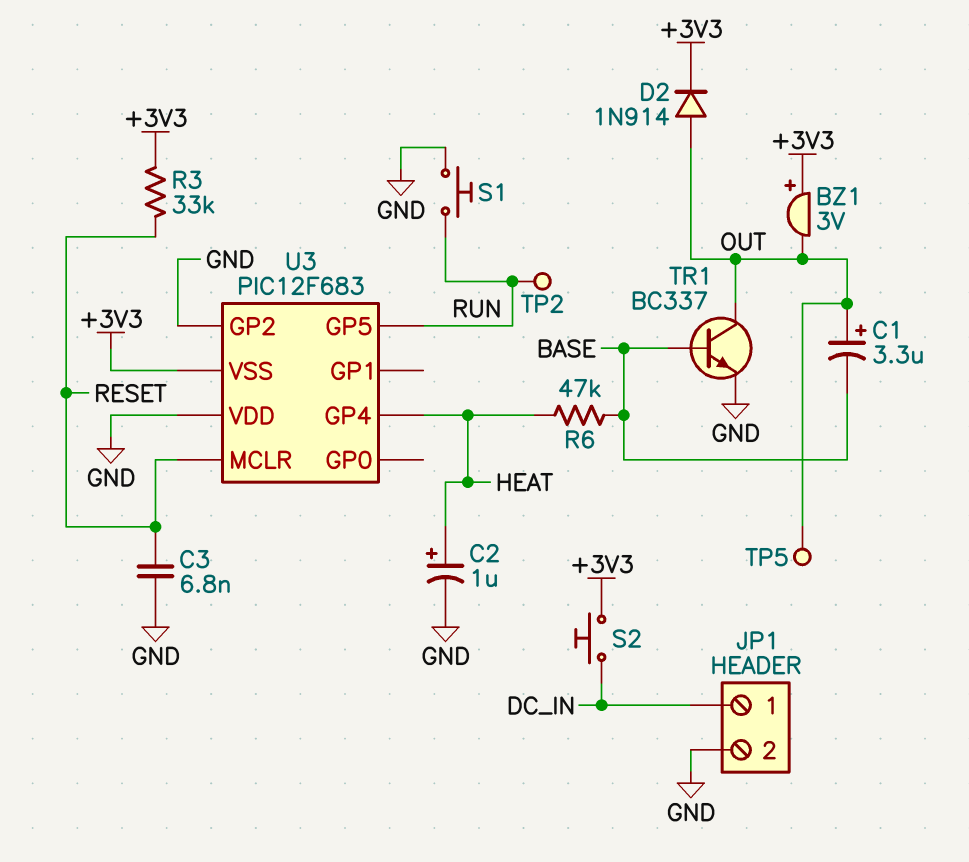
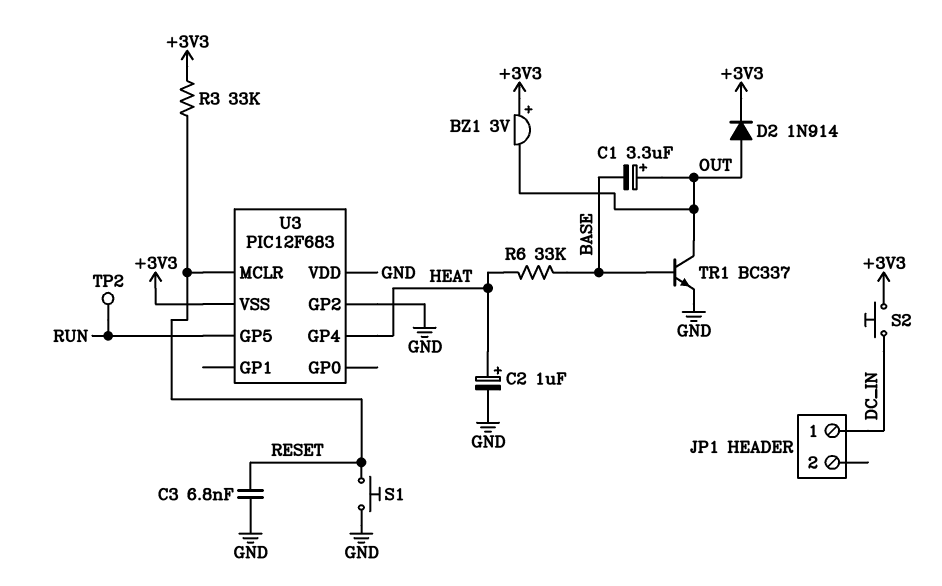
JP1 pin 2: GND -> none
R6: 47k (BASE, HEAT) -> 33k (BASE, HEAT)
S1: button (GND, RUN) -> button (GND, RESET)
TP5: test point (OUT) -> none

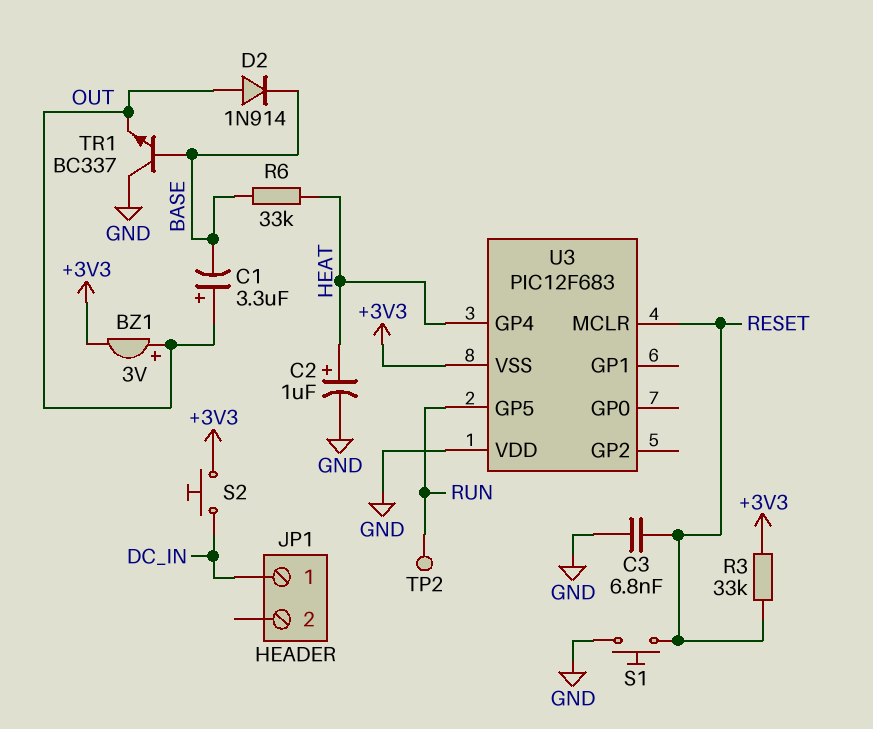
BZ1: buzzer 3V (plus +3V3, minus OUT) -> buzzer 3V (plus OUT, minus +3V3)
D2: diode 1N914 (A OUT, K +3V3) -> diode 1N914 (A OUT, K BASE)
TR1: NPN BC337 (B BASE, C OUT, E GND) -> NPN BC337 (B BASE, C GND, E OUT)
U3 pin GP2: GND -> none

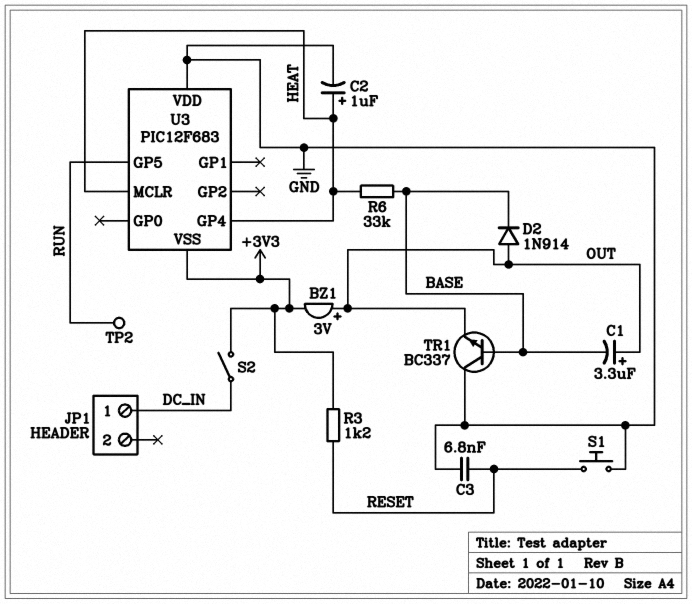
R3: 33k (+3V3, RESET) -> 1.2k (+3V3, RESET)
S2: button (+3V3, DC_IN) -> switch (+3V3, DC_IN)
U3 pin MCLR: RESET -> HEAT

